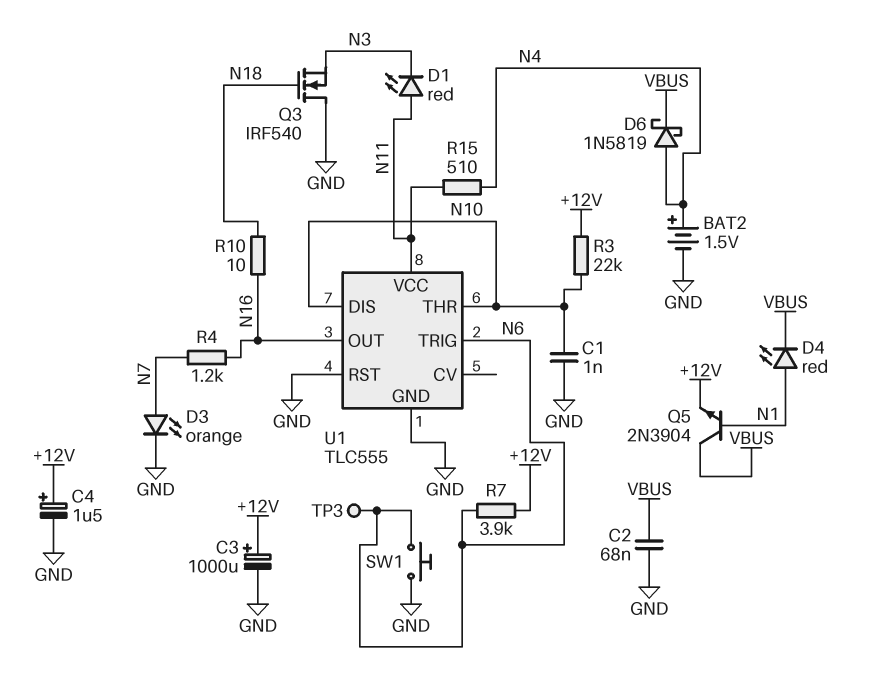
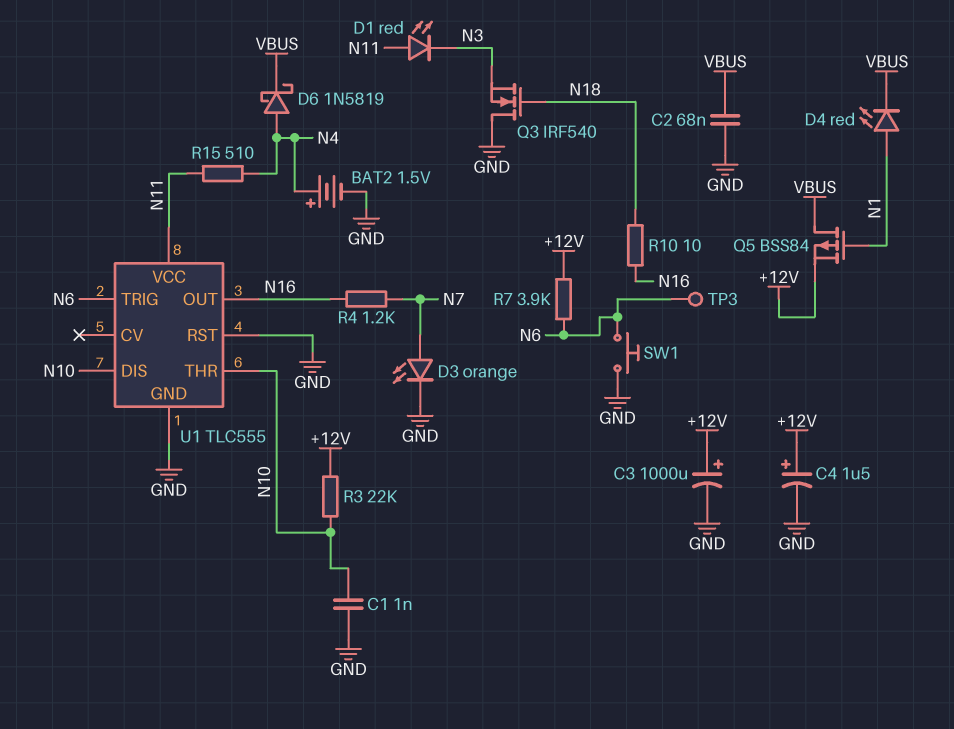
Q5: NPN 2N3904 (B N1, C VBUS, E +12V) -> PMOS BSS84 (G N1, D VBUS, S +12V)

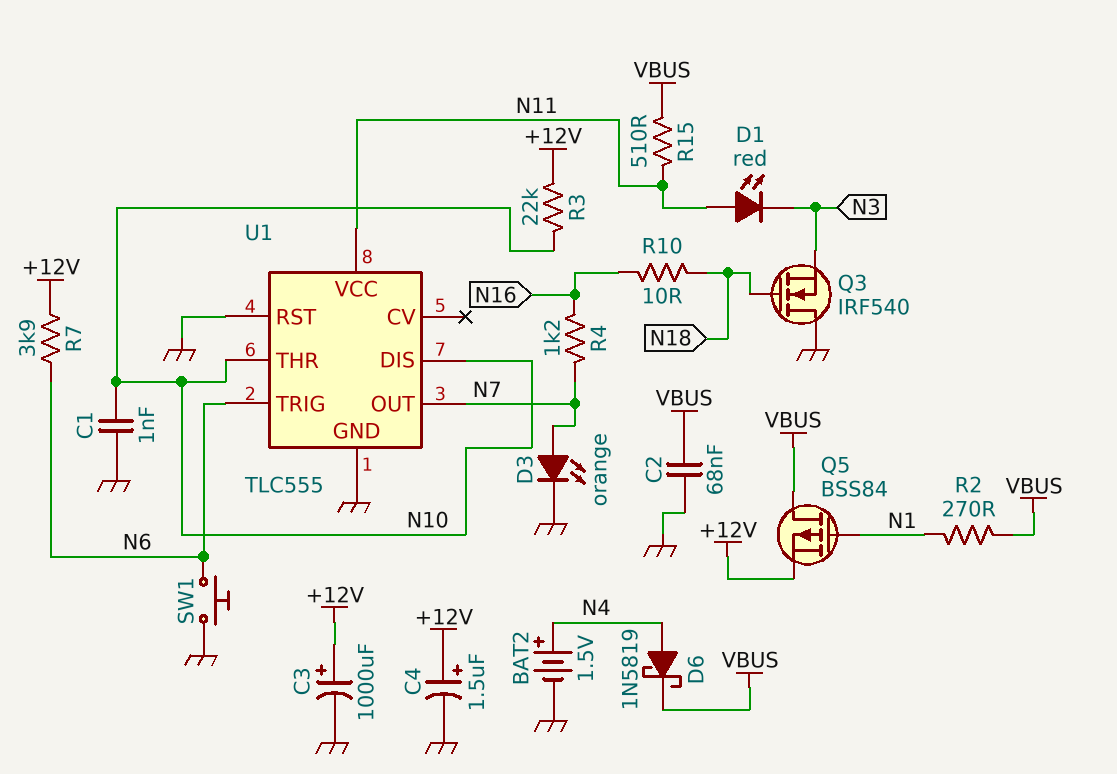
D4: LED red (A N1, K VBUS) -> none
R2: none -> 270 (N1, VBUS)
R15: 510 (N4, N11) -> 510 (N11, VBUS)
TP3: test point (N6) -> none
U1 pin OUT: N16 -> N7

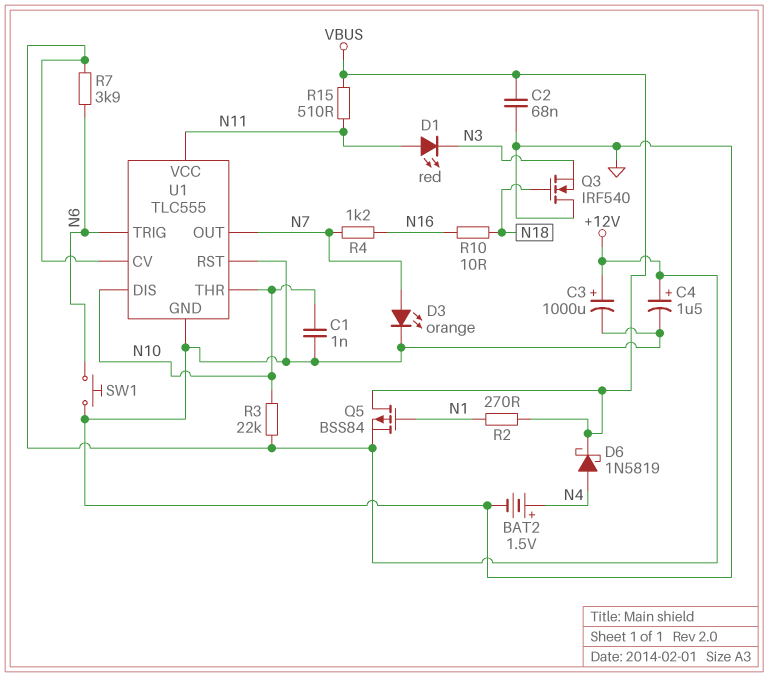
U1 pin CV: none -> +12V

